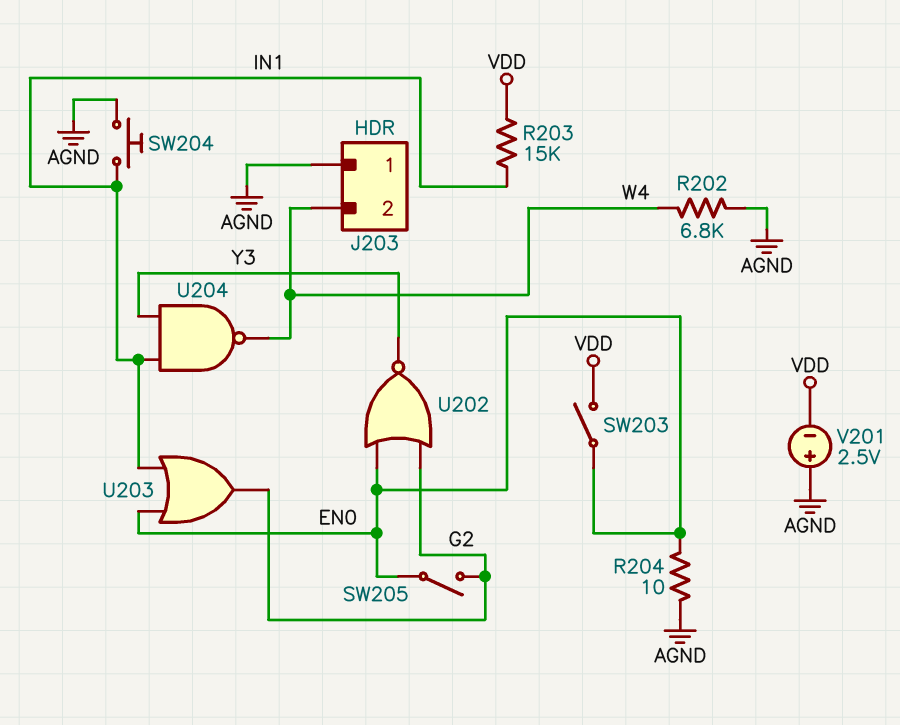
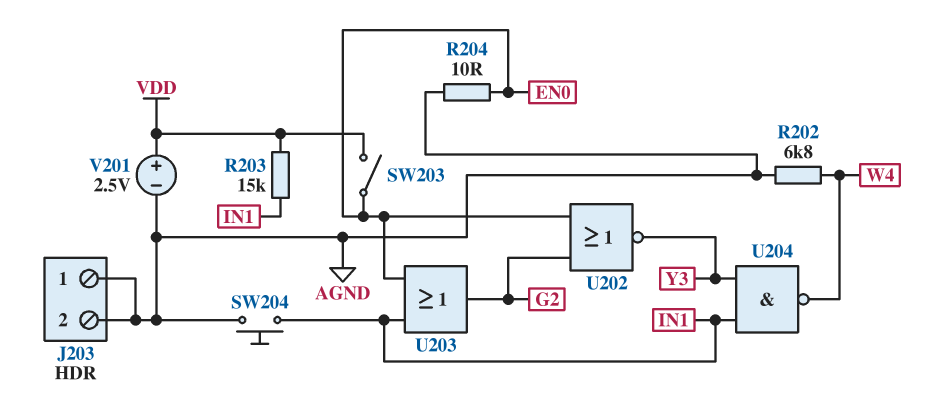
J203 pin 2: W4 -> AGND
SW205: switch (EN0, G2) -> none
V201: 2.5V (plus AGND, minus VDD) -> 2.5V (plus VDD, minus AGND)

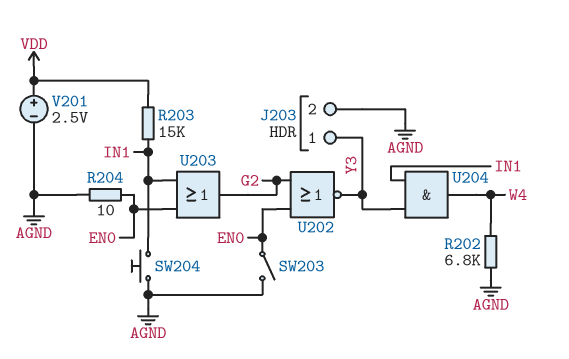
J203 pin 1: AGND -> Y3
SW203: switch (EN0, VDD) -> switch (AGND, EN0)
U204: NAND (in IN1, in Y3, out W4) -> AND (in IN1, in Y3, out W4)

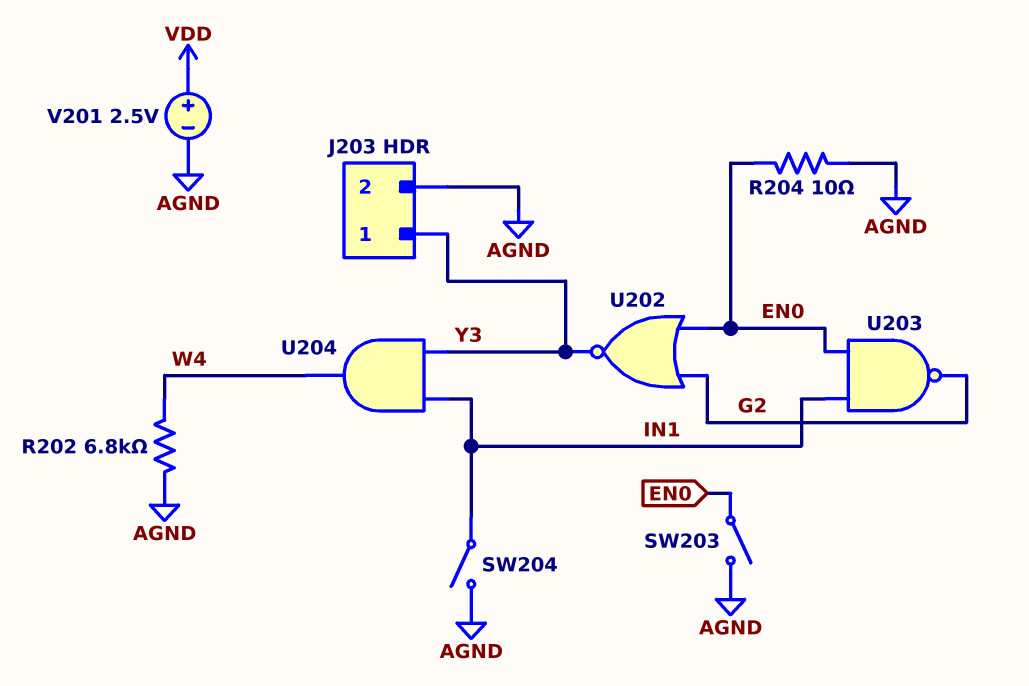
R203: 15k (IN1, VDD) -> none
SW204: button (AGND, IN1) -> switch (AGND, IN1)
U203: OR (in EN0, in IN1, out G2) -> NAND (in EN0, in IN1, out G2)

